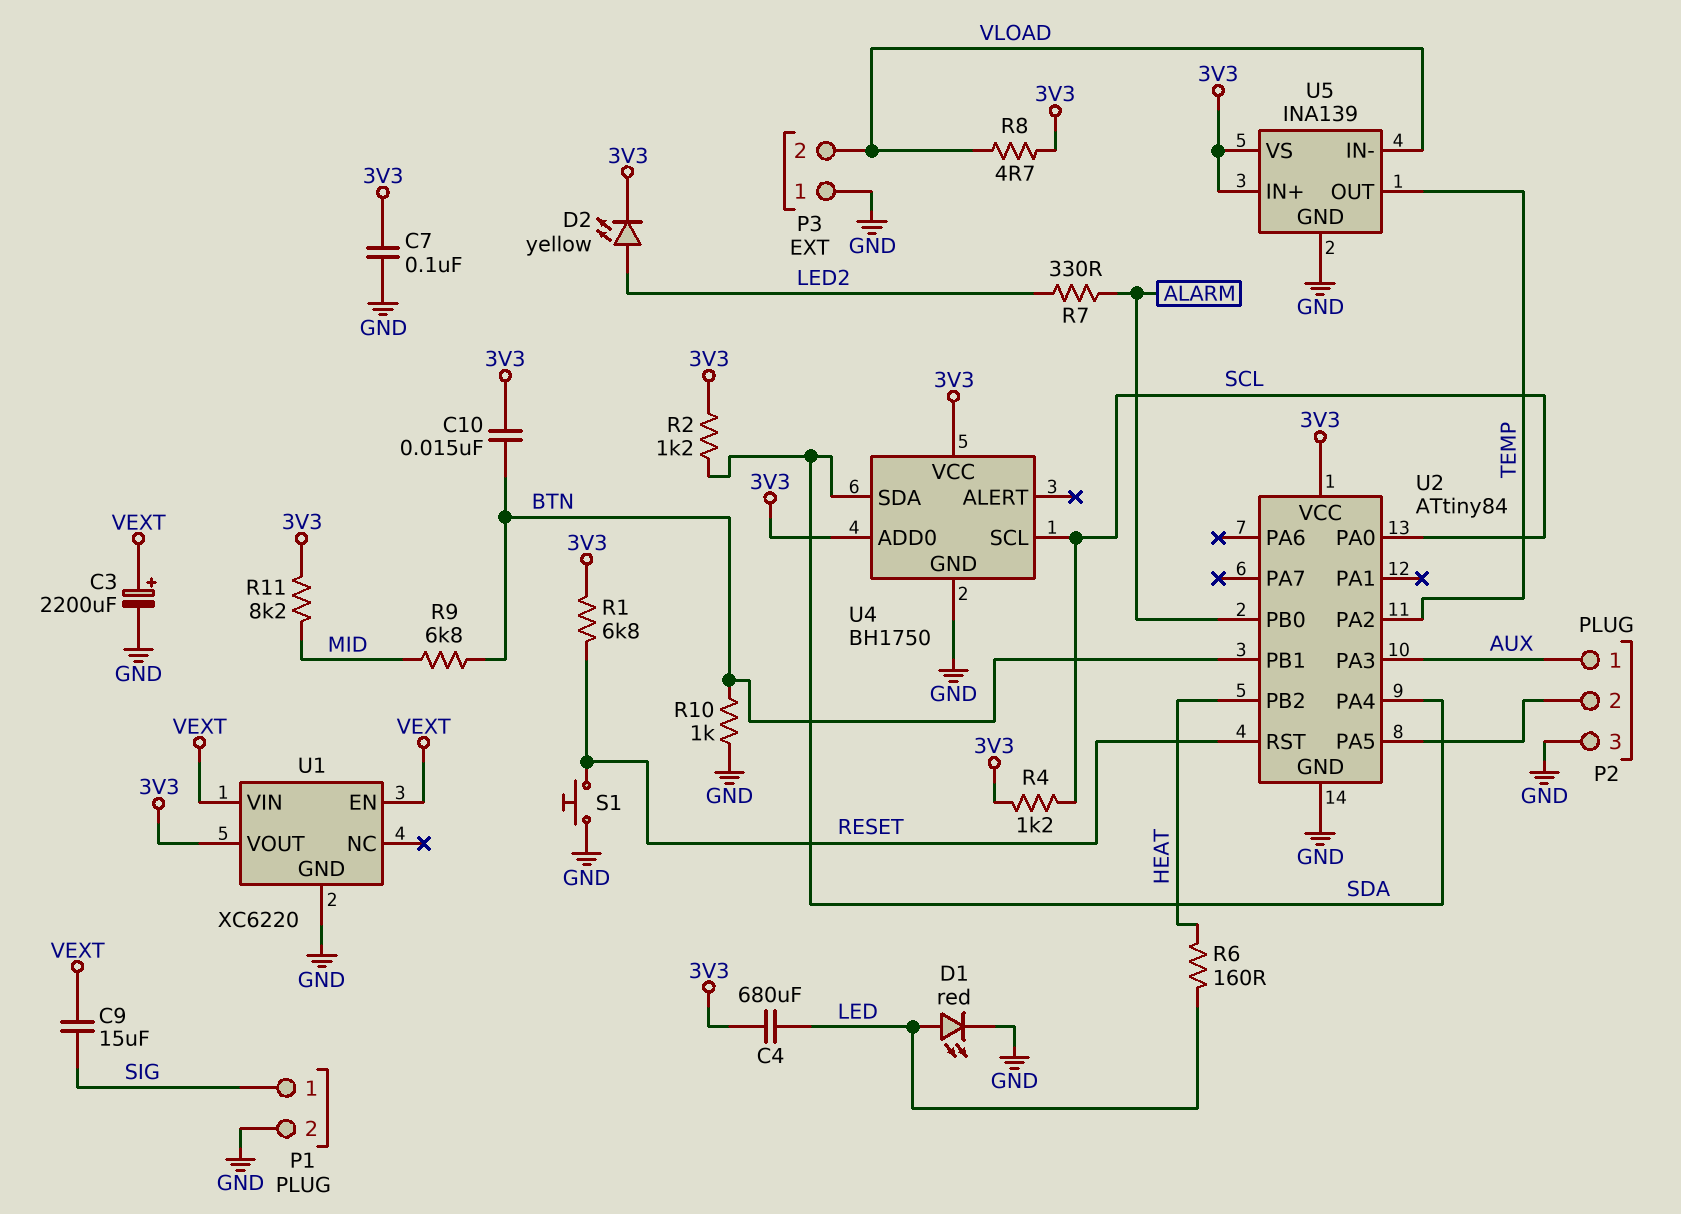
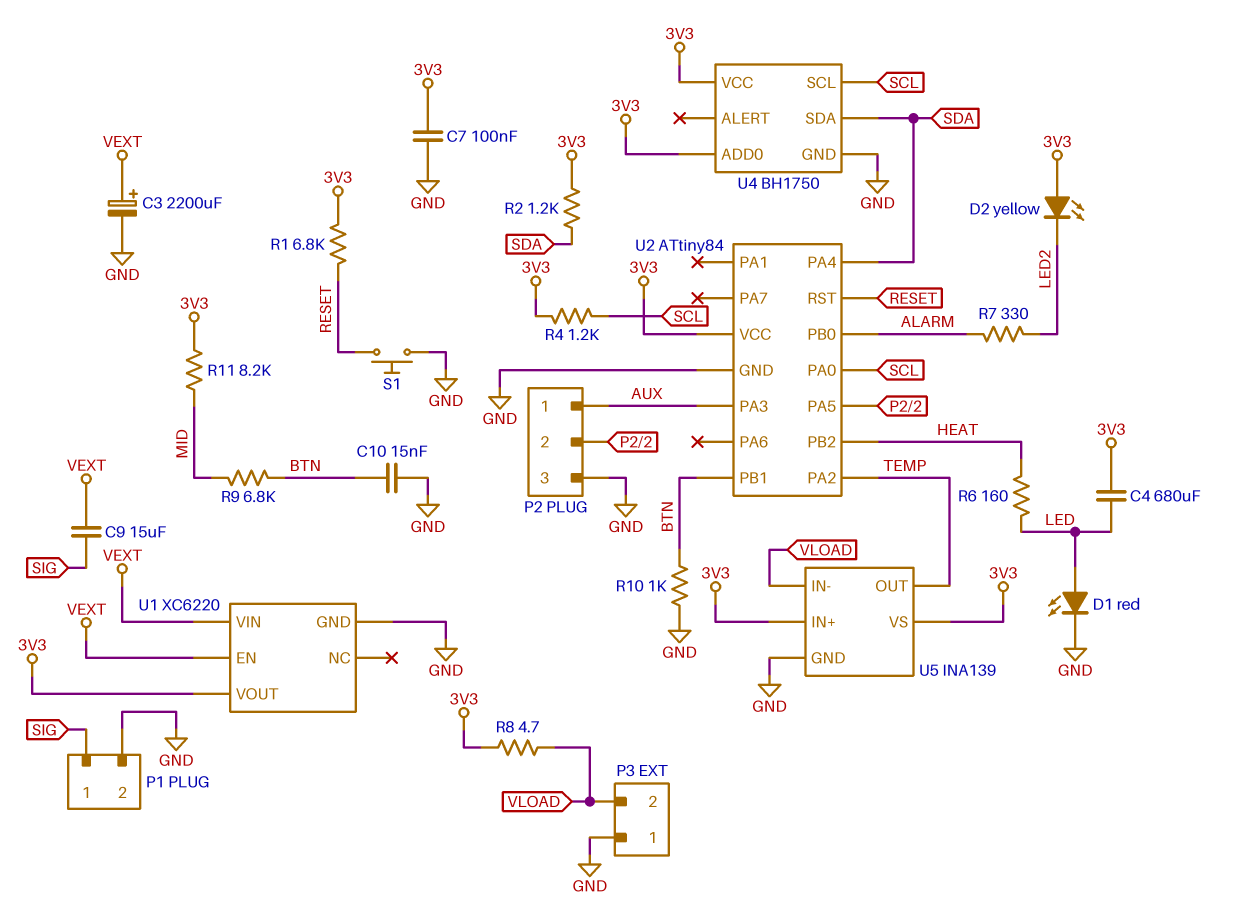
C10: 15nF (3V3, BTN) -> 15nF (BTN, GND)
D2: LED yellow (A LED2, K 3V3) -> LED yellow (A 3V3, K LED2)

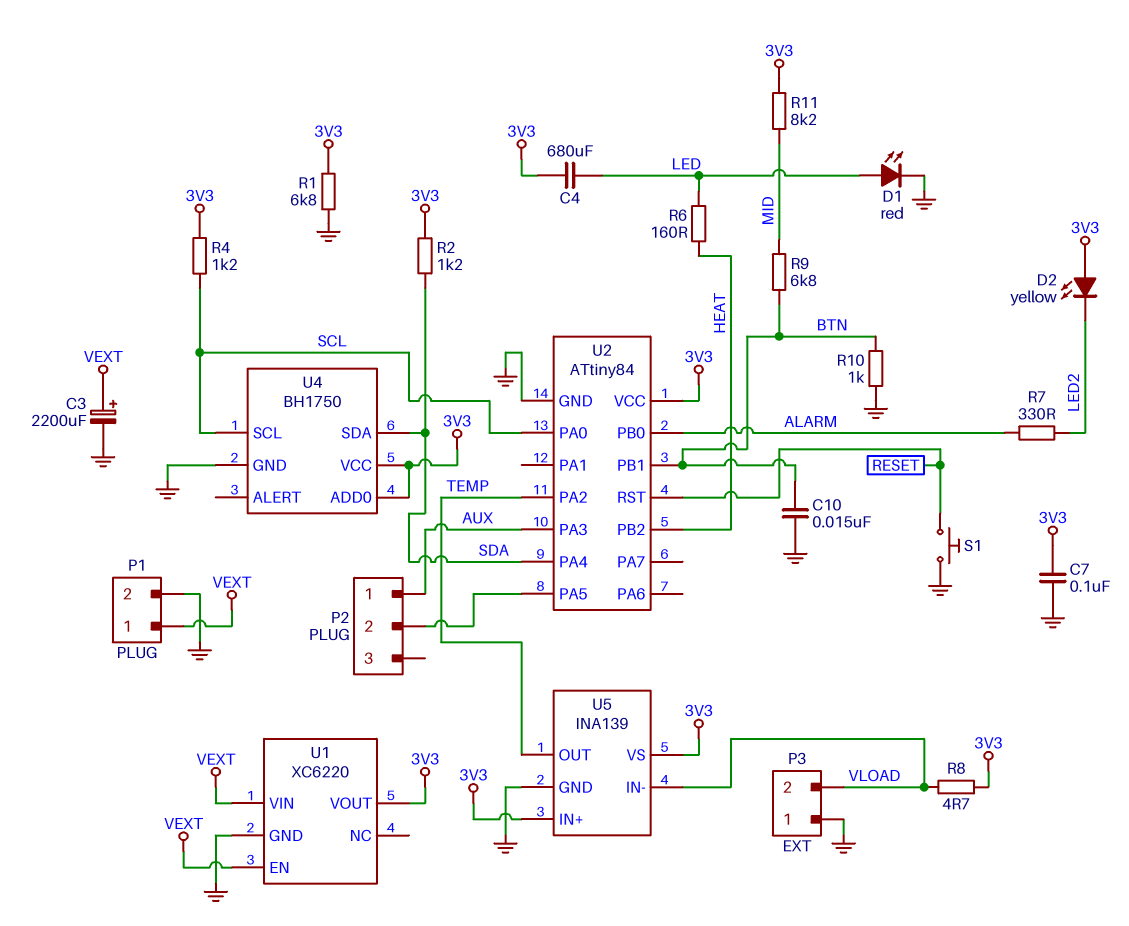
C9: 15uF (SIG, VEXT) -> none
P1 pin 1: SIG -> VEXT
P2 pin 3: GND -> none
R1: 6.8k (3V3, RESET) -> 6.8k (3V3, GND)

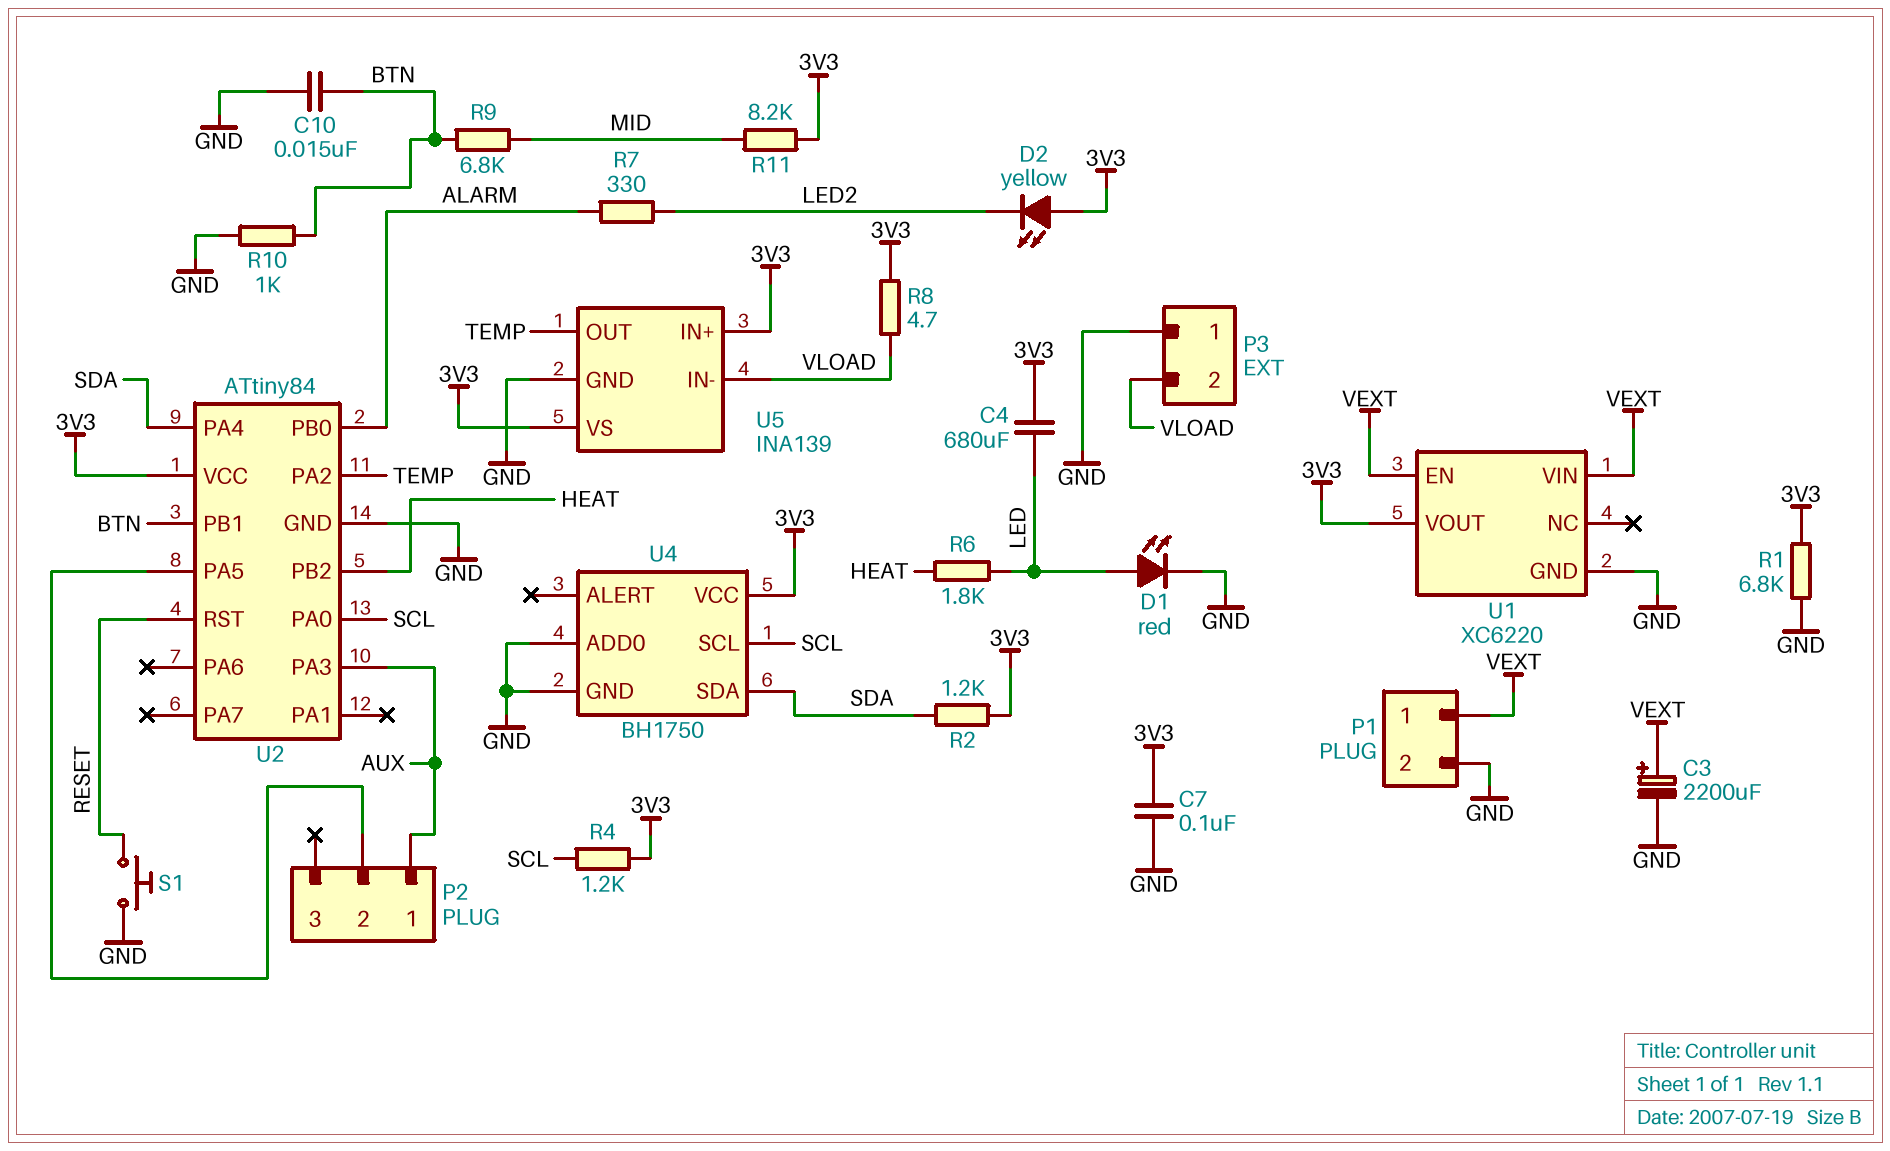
R6: 160 (HEAT, LED) -> 1.8k (HEAT, LED)
U4 pin ADD0: 3V3 -> GND

